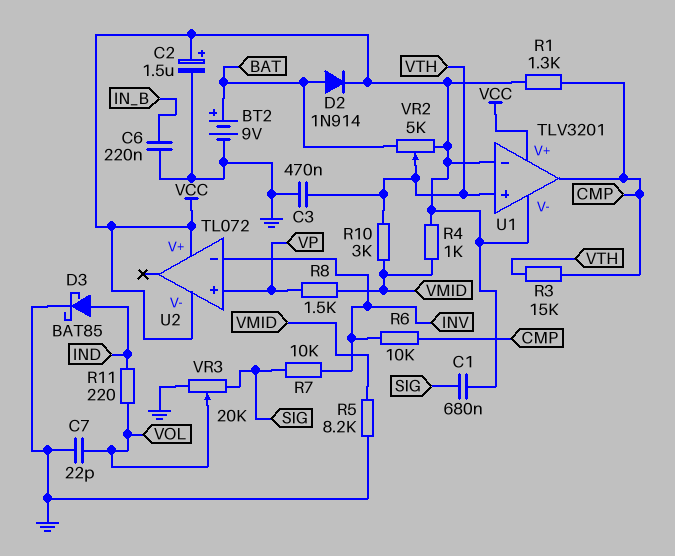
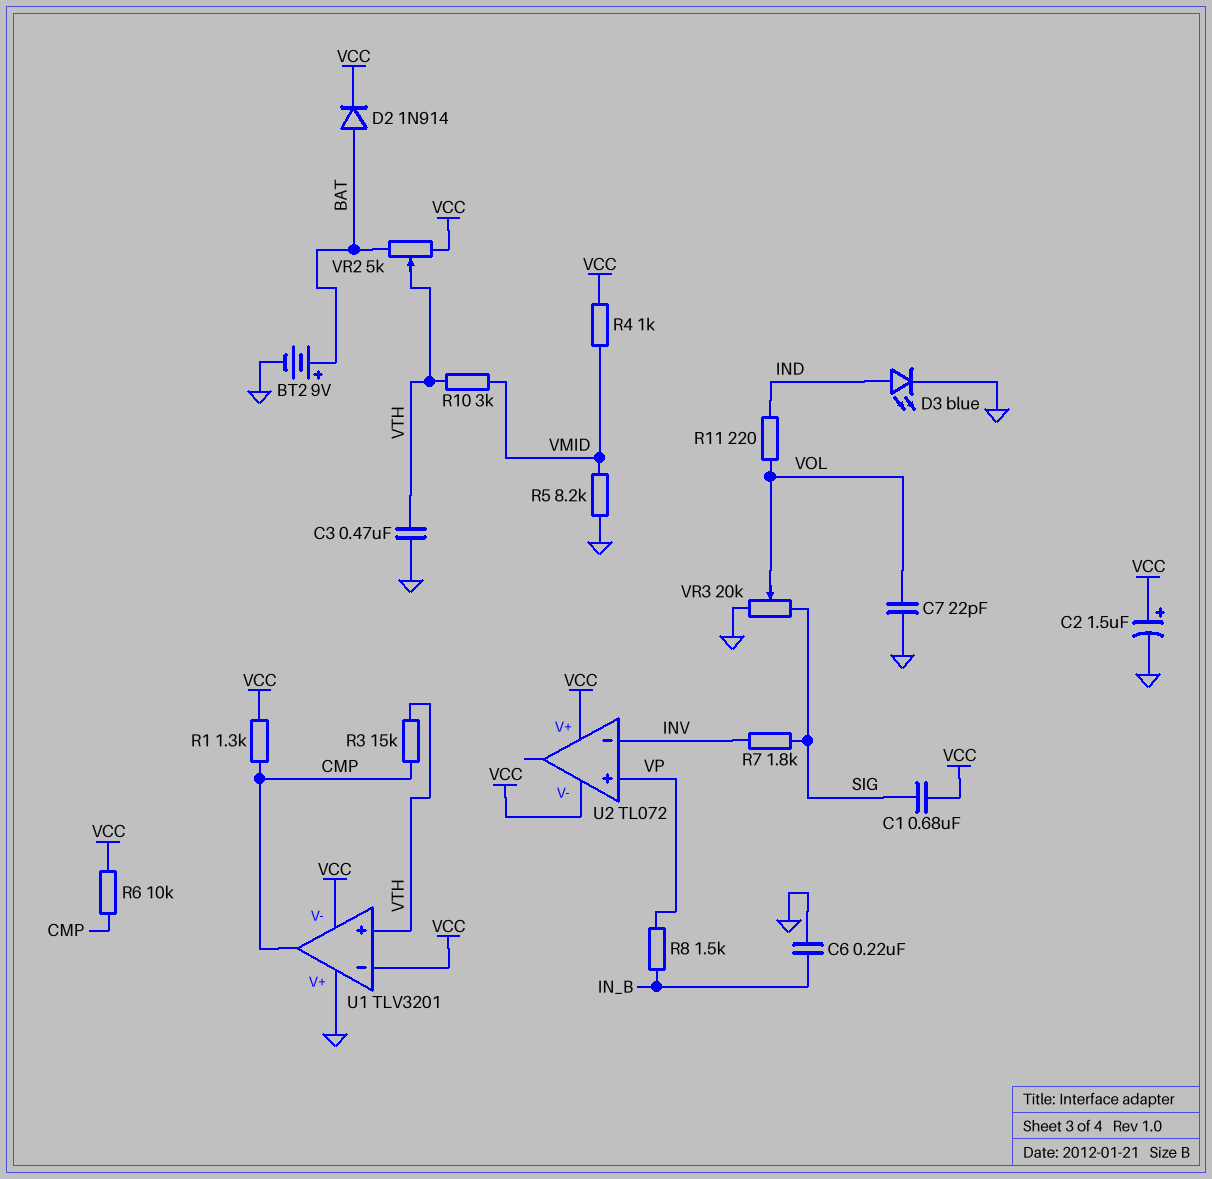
D3: schottky BAT85 (A IND, K GND) -> LED blue (A IND, K GND)
R6: 10k (CMP, INV) -> 10k (CMP, VCC)
R7: 10k (INV, SIG) -> 1.8k (INV, SIG)
R8: 1.5k (VMID, VP) -> 1.5k (IN_B, VP)
U1 pin V+: VCC -> GND

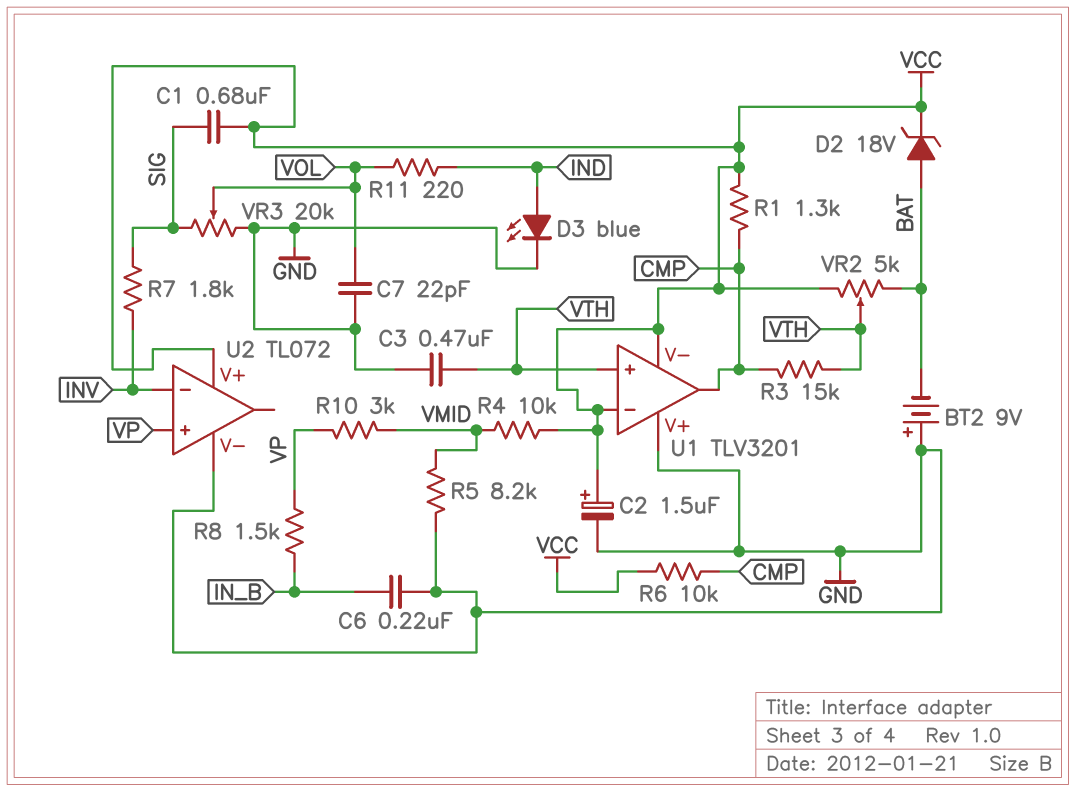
BT2: 9V (plus BAT, minus GND) -> 9V (plus GND, minus BAT)
D2: diode 1N914 (A BAT, K VCC) -> zener 18V (A BAT, K VCC)
R4: 1k (VCC, VMID) -> 10k (VCC, VMID)
R10: 3k (VMID, VTH) -> 3k (VMID, VP)
U2 pin V-: VCC -> GND

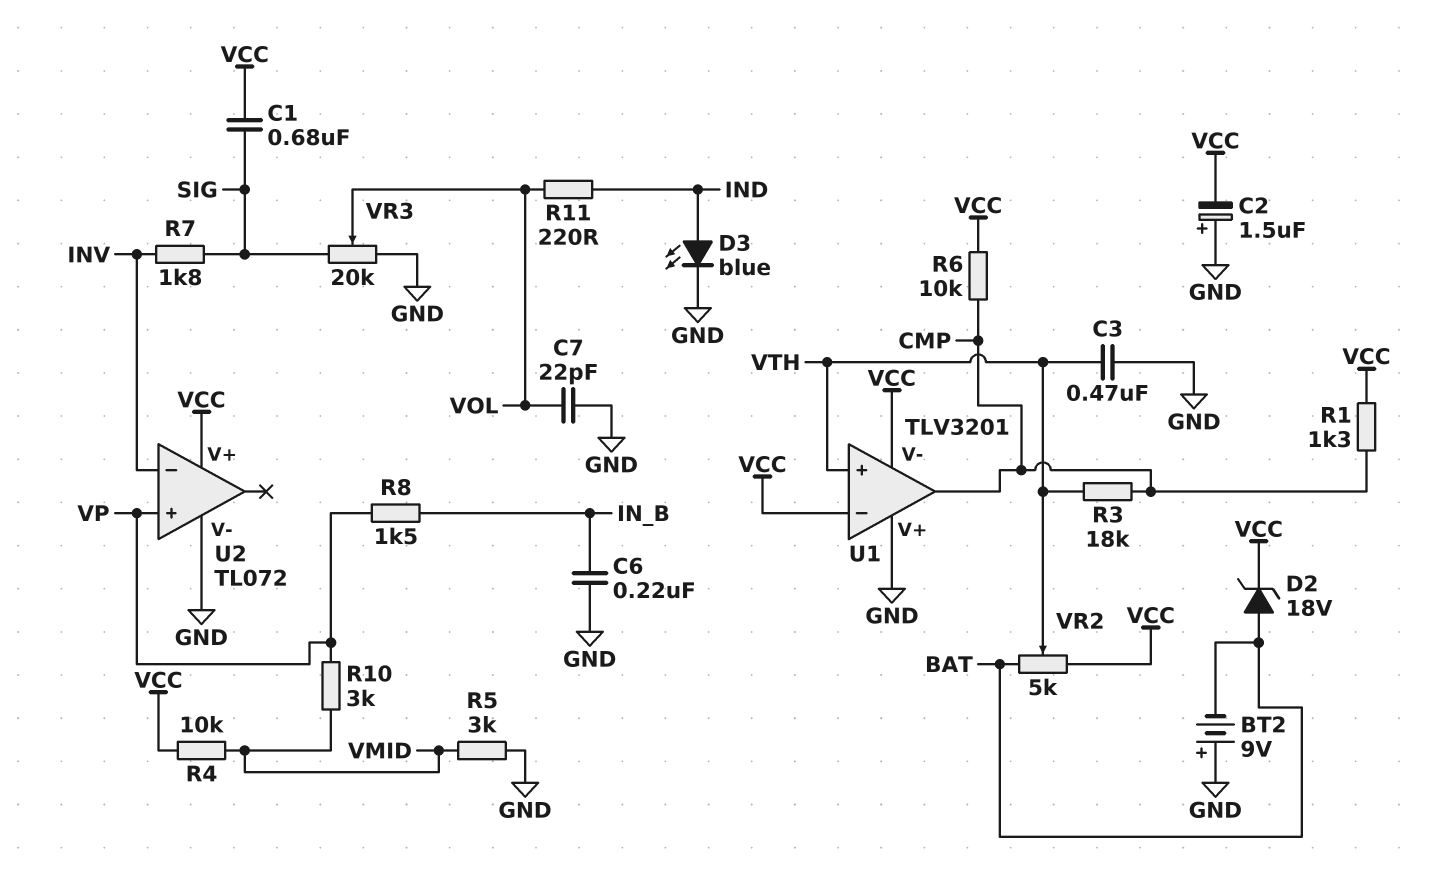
C2: 1.5uF (plus VCC, minus GND) -> 1.5uF (plus GND, minus VCC)
R3: 15k (CMP, VTH) -> 18k (CMP, VTH)
R5: 8.2k (GND, VMID) -> 3k (GND, VMID)

